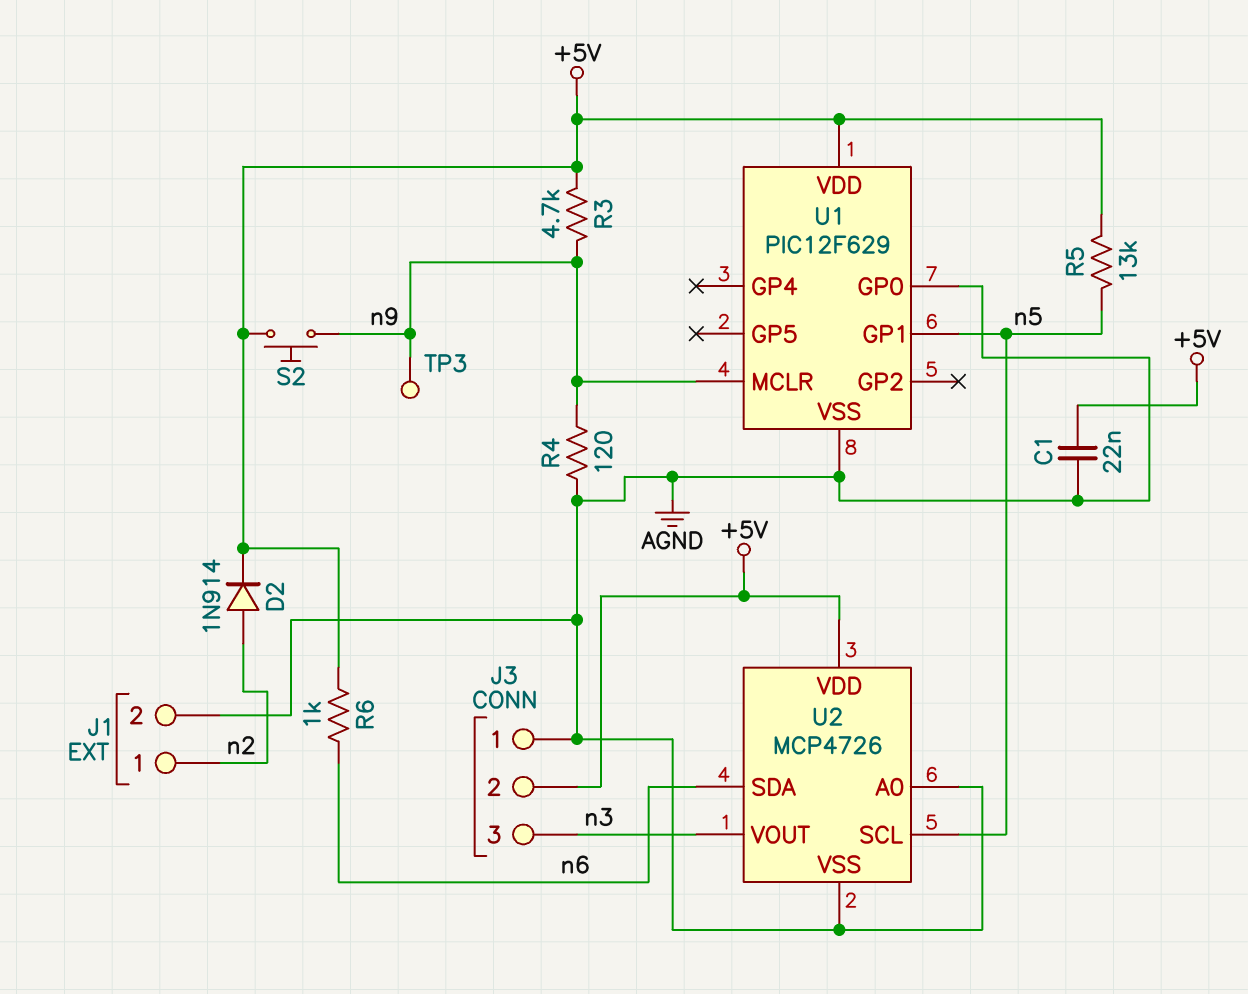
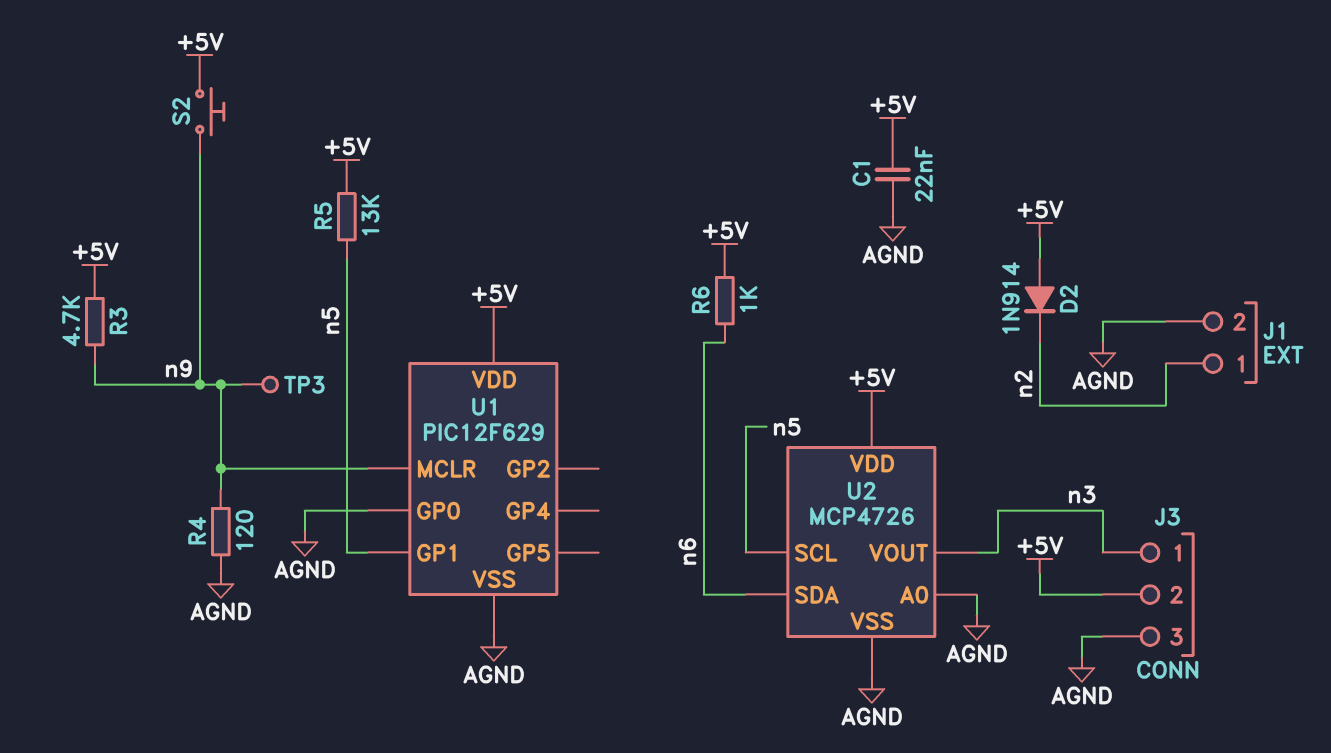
D2: diode 1N914 (A n2, K +5V) -> diode 1N914 (A +5V, K n2)
J3 pin 1: AGND -> n3
J3 pin 3: n3 -> AGND

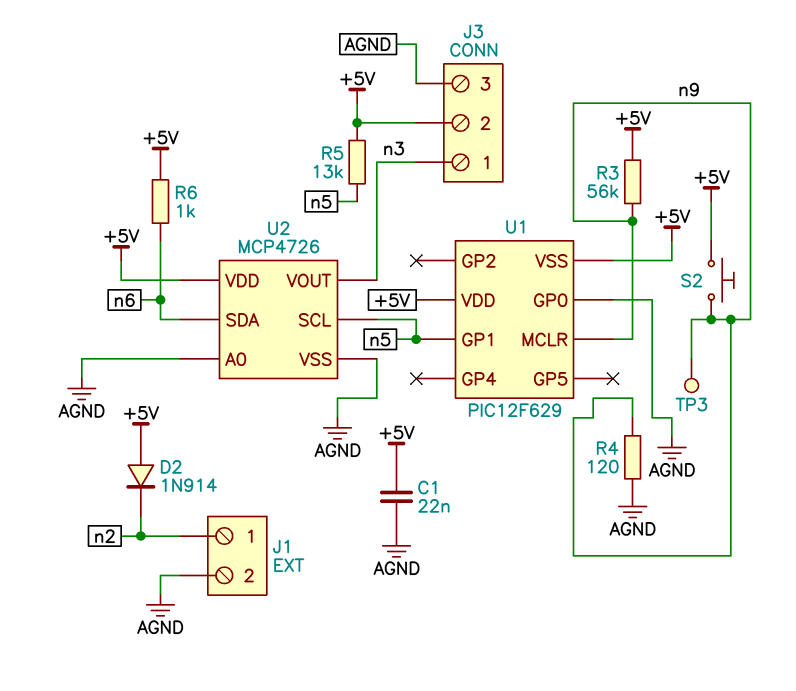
R3: 4.7k (+5V, n9) -> 56k (+5V, n9)
U1 pin VSS: AGND -> +5V

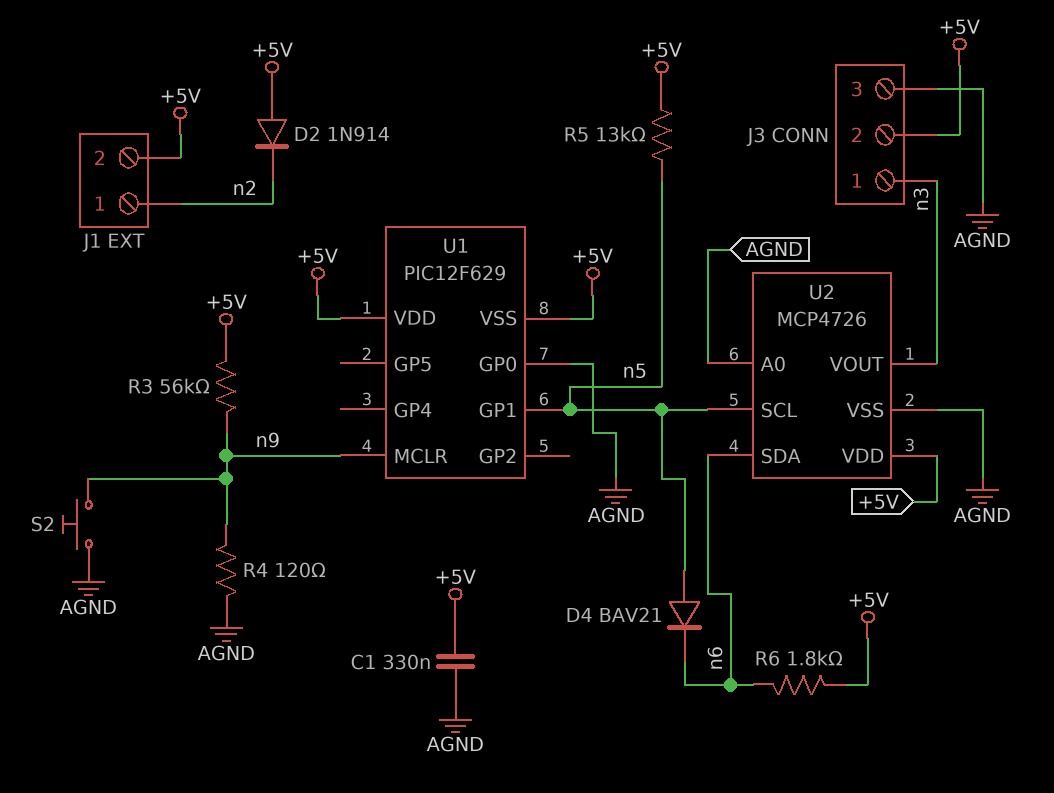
C1: 22nF (+5V, AGND) -> 330nF (+5V, AGND)
D4: none -> diode BAV21 (A n5, K n6)
J1 pin 2: AGND -> +5V
R6: 1k (+5V, n6) -> 1.8k (+5V, n6)
S2: button (+5V, n9) -> button (AGND, n9)
TP3: test point (n9) -> none

